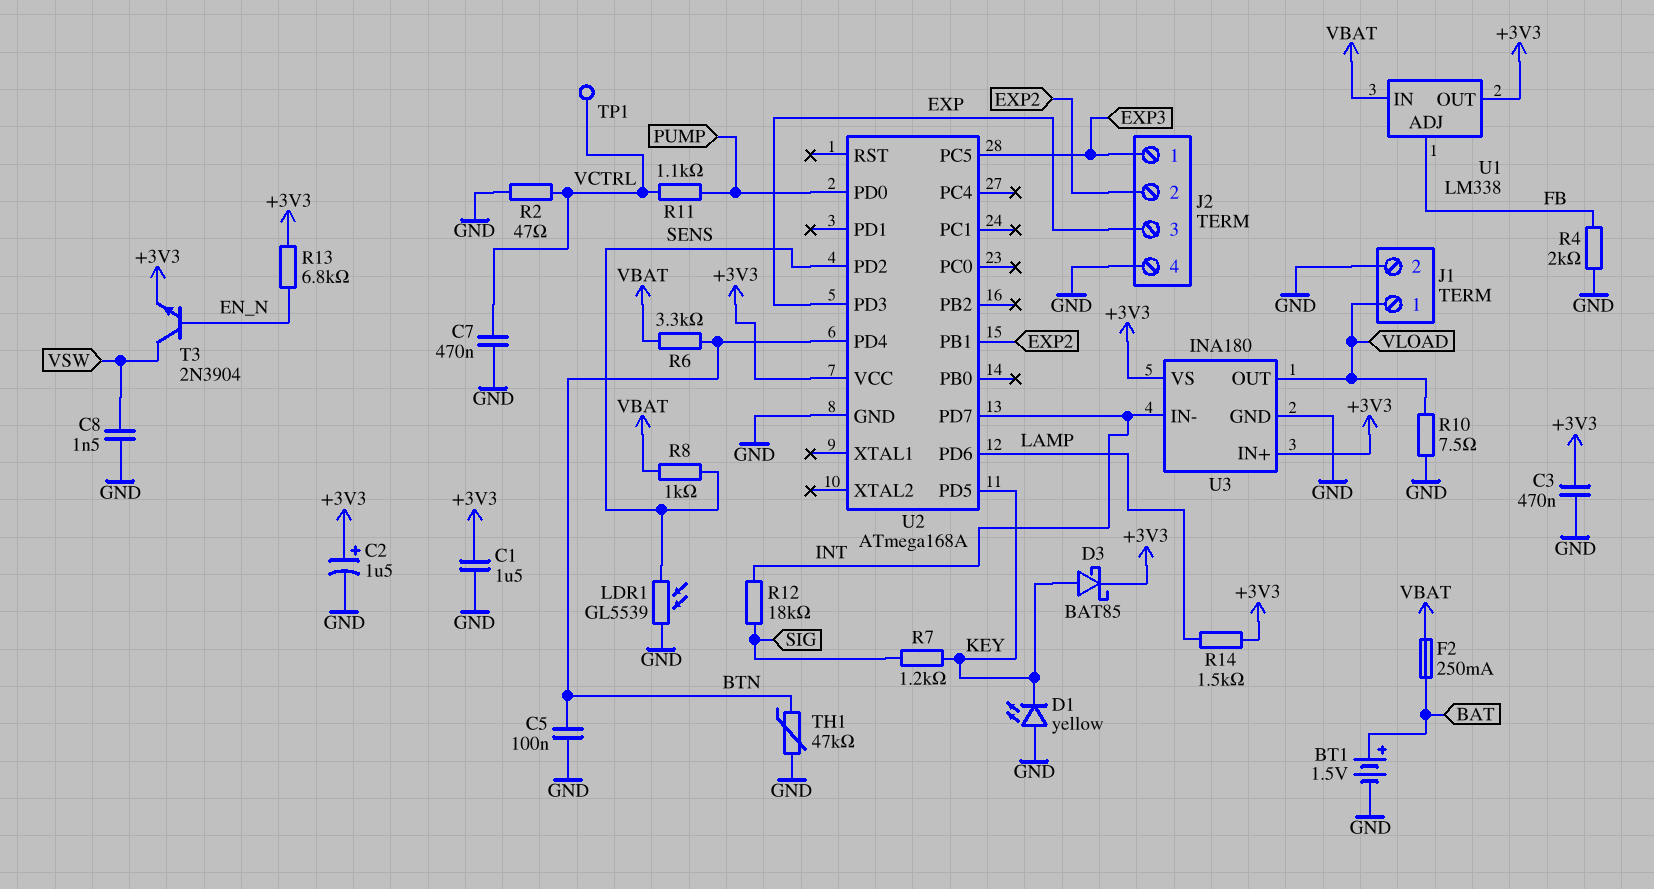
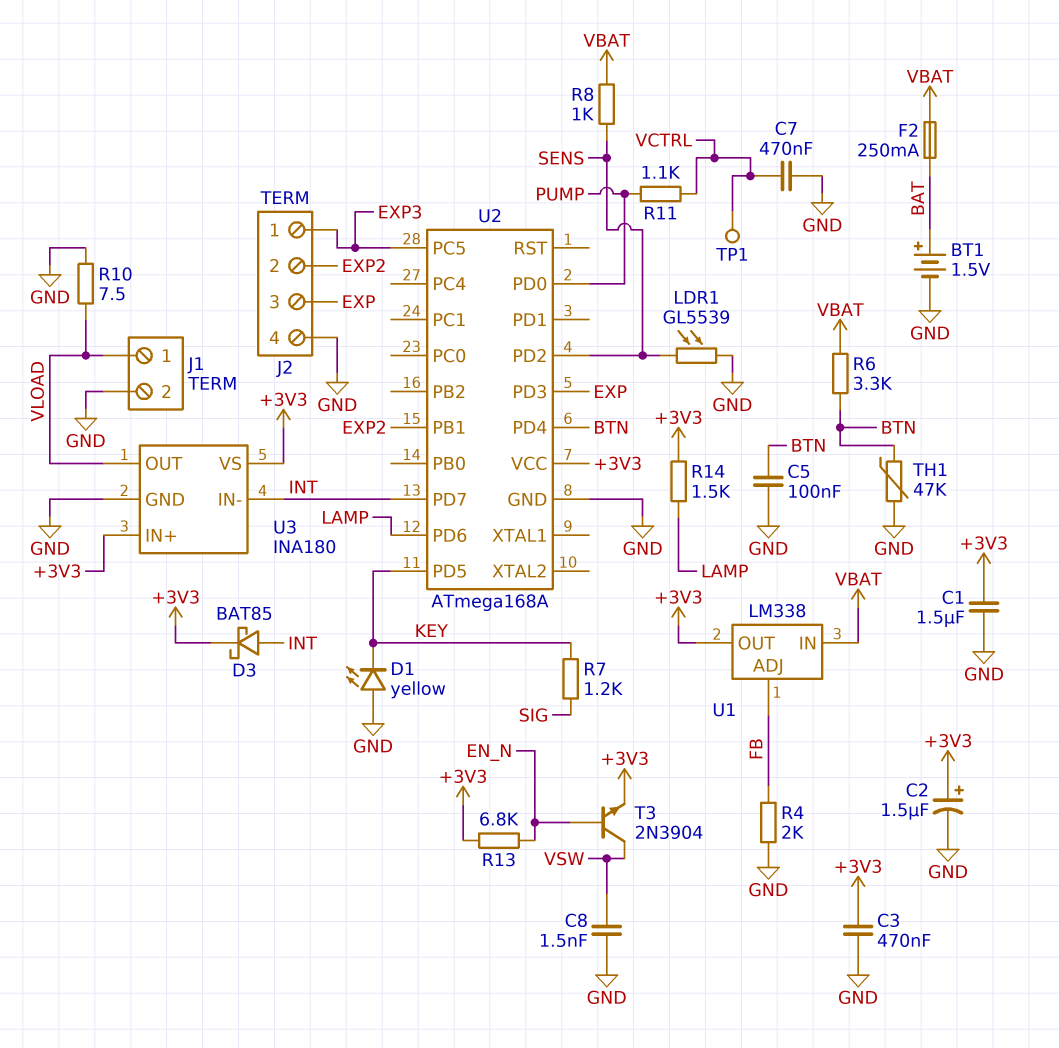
D3: schottky BAT85 (A KEY, K +3V3) -> schottky BAT85 (A INT, K +3V3)
R2: 47 (GND, VCTRL) -> none
R12: 18k (INT, SIG) -> none

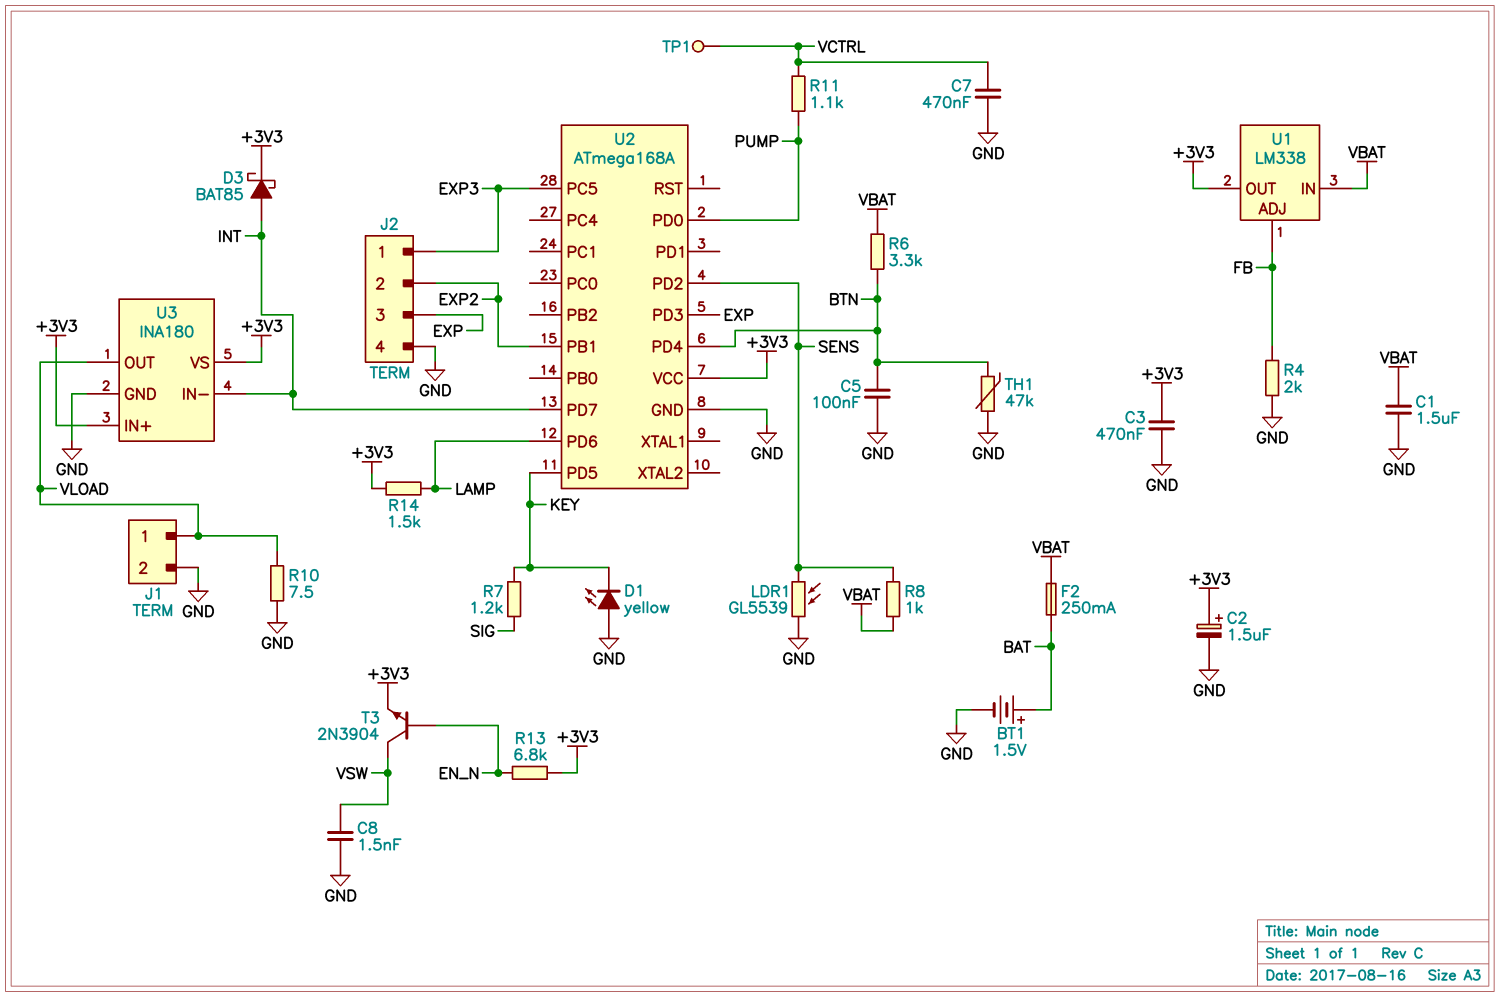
C1: 1.5uF (+3V3, GND) -> 1.5uF (GND, VBAT)

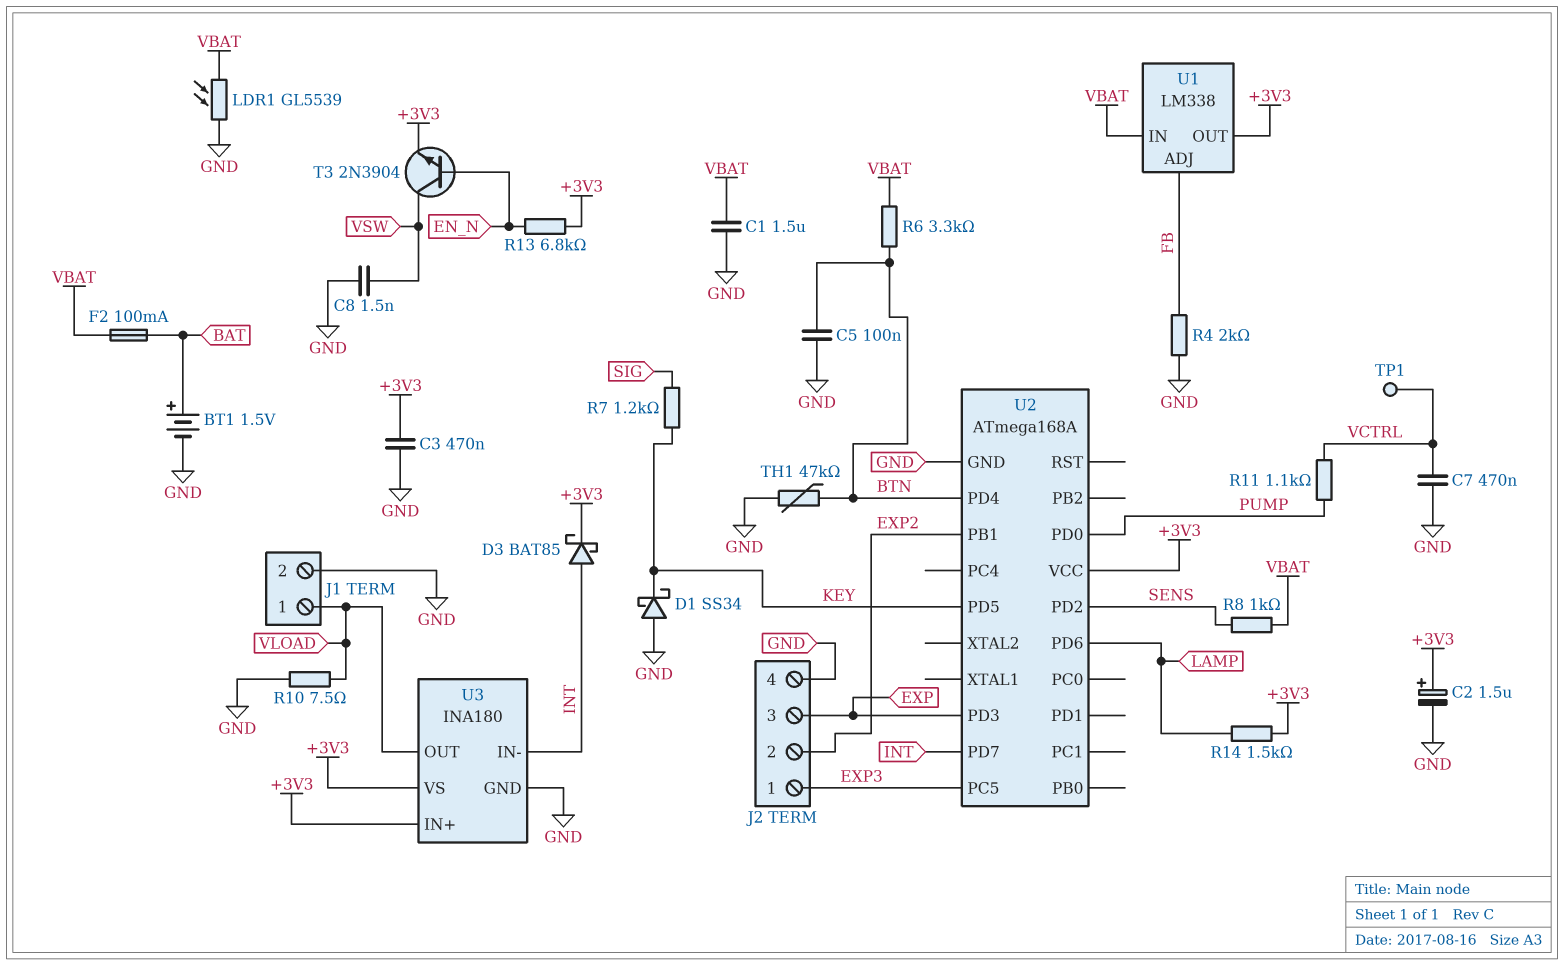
D1: LED yellow (A GND, K KEY) -> schottky SS34 (A GND, K KEY)
F2: 250mA (BAT, VBAT) -> 100mA (BAT, VBAT)
LDR1: GL5539 (GND, SENS) -> GL5539 (GND, VBAT)

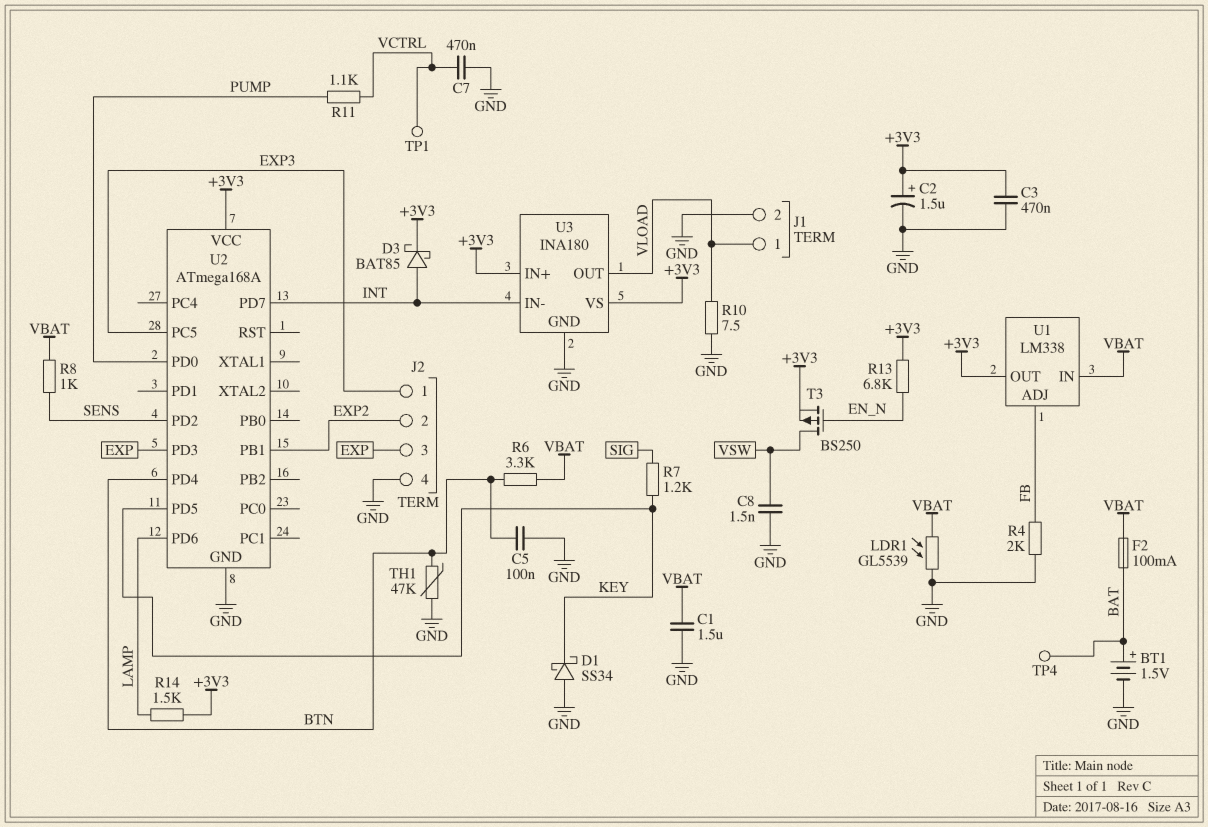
T3: NPN 2N3904 (B EN_N, C VSW, E +3V3) -> PMOS BS250 (G EN_N, D VSW, S +3V3)
TP4: none -> test point (BAT)

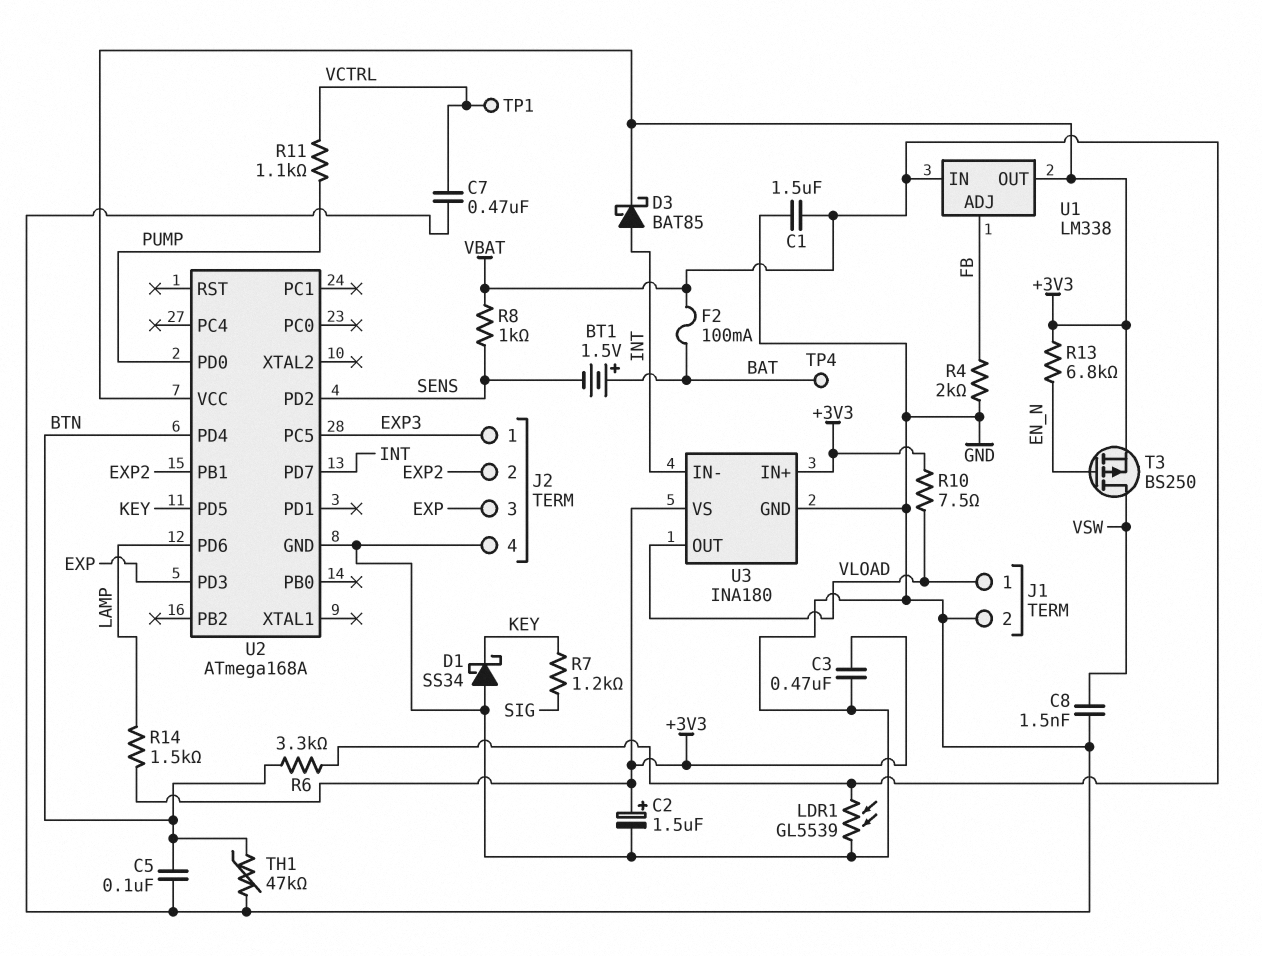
BT1: 1.5V (plus BAT, minus GND) -> 1.5V (plus BAT, minus SENS)
R10: 7.5 (GND, VLOAD) -> 7.5 (+3V3, VLOAD)

